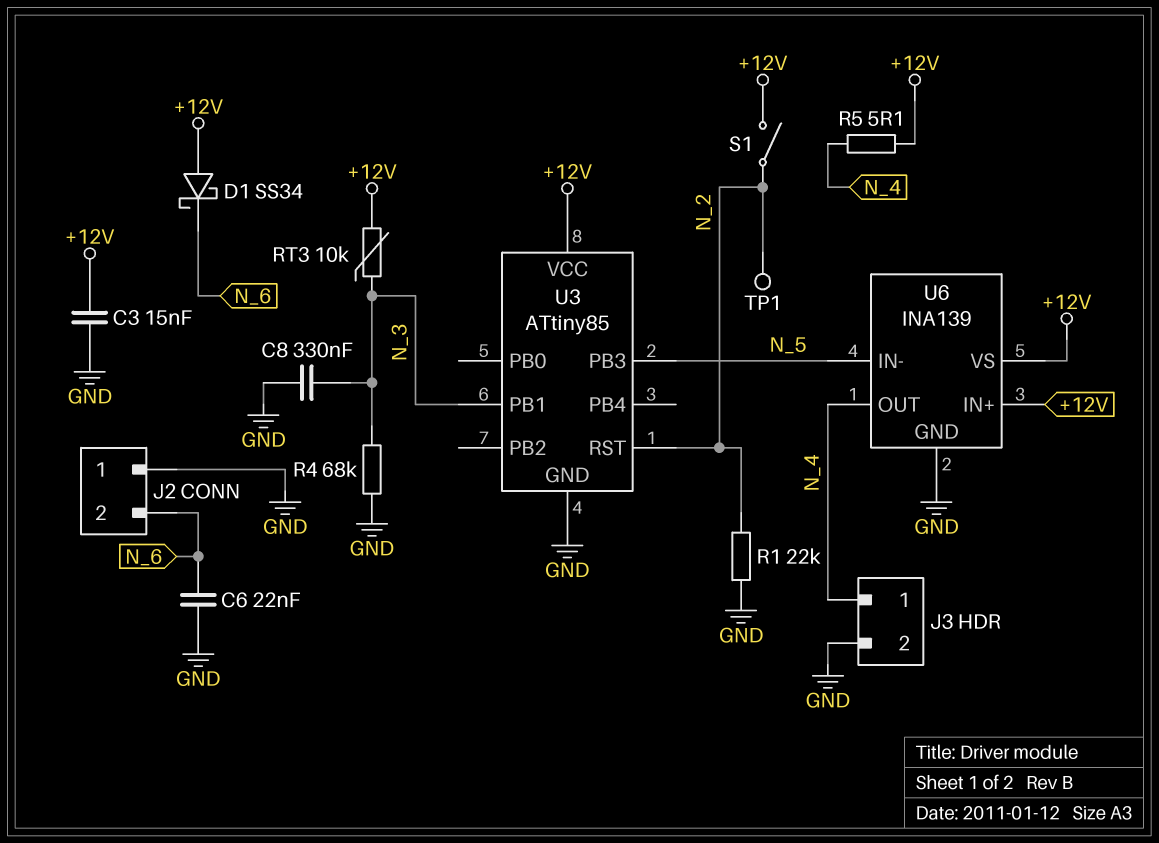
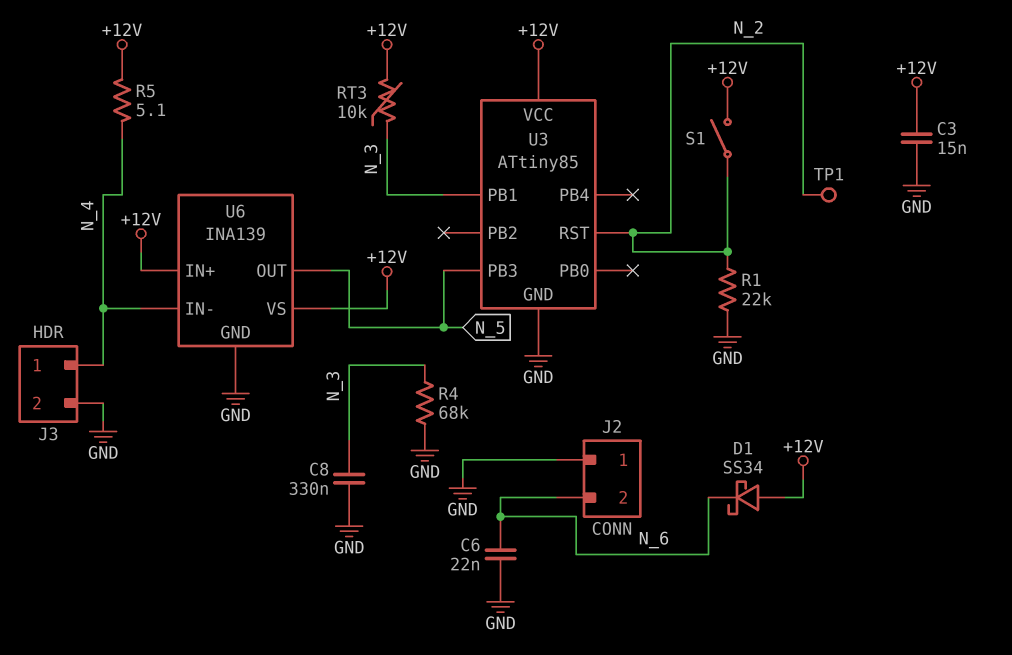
U6 pin IN-: N_5 -> N_4
U6 pin OUT: N_4 -> N_5

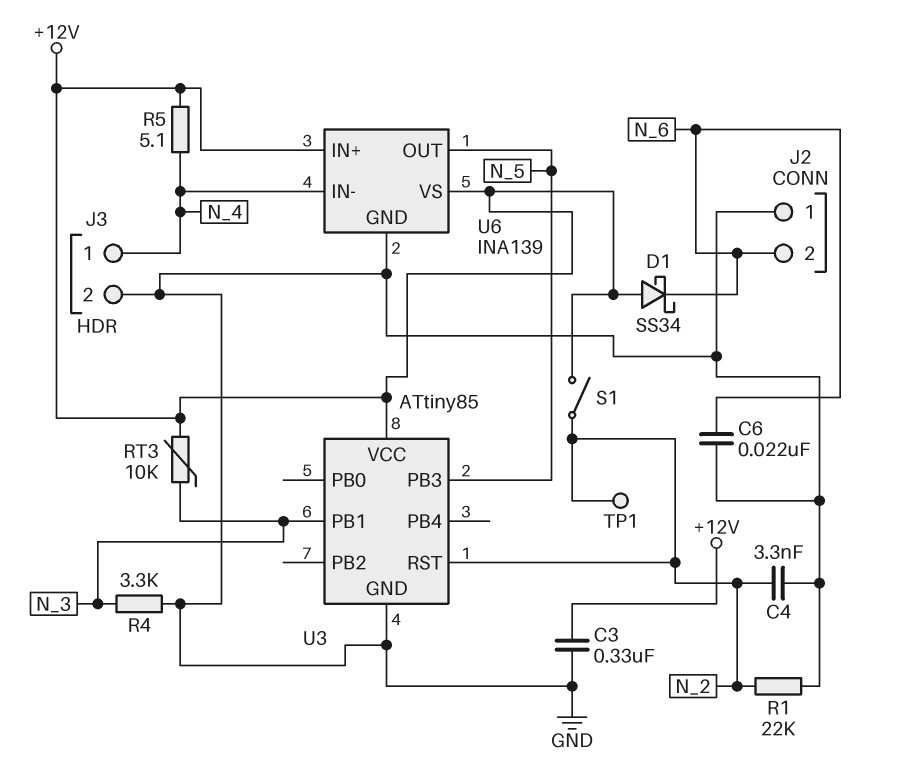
C3: 15nF (+12V, GND) -> 330nF (+12V, GND)
C4: none -> 3.3nF (GND, N_2)
C8: 330nF (GND, N_3) -> none
R4: 68k (GND, N_3) -> 3.3k (GND, N_3)

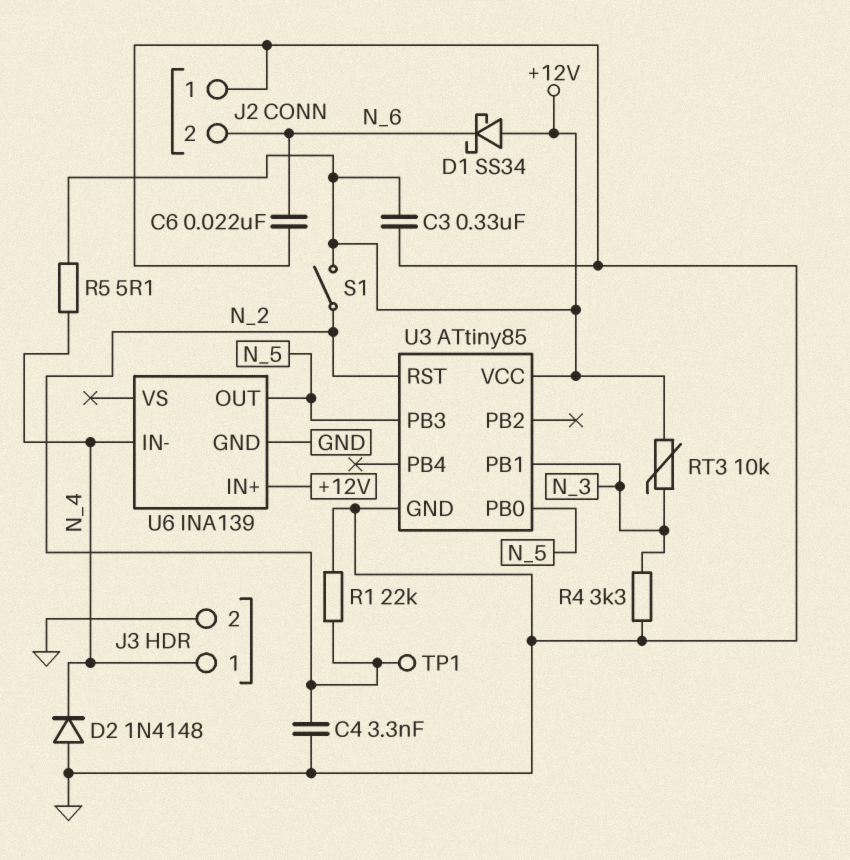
D2: none -> diode 1N4148 (A GND, K N_4)
U3 pin PB0: none -> N_5
U6 pin VS: +12V -> none

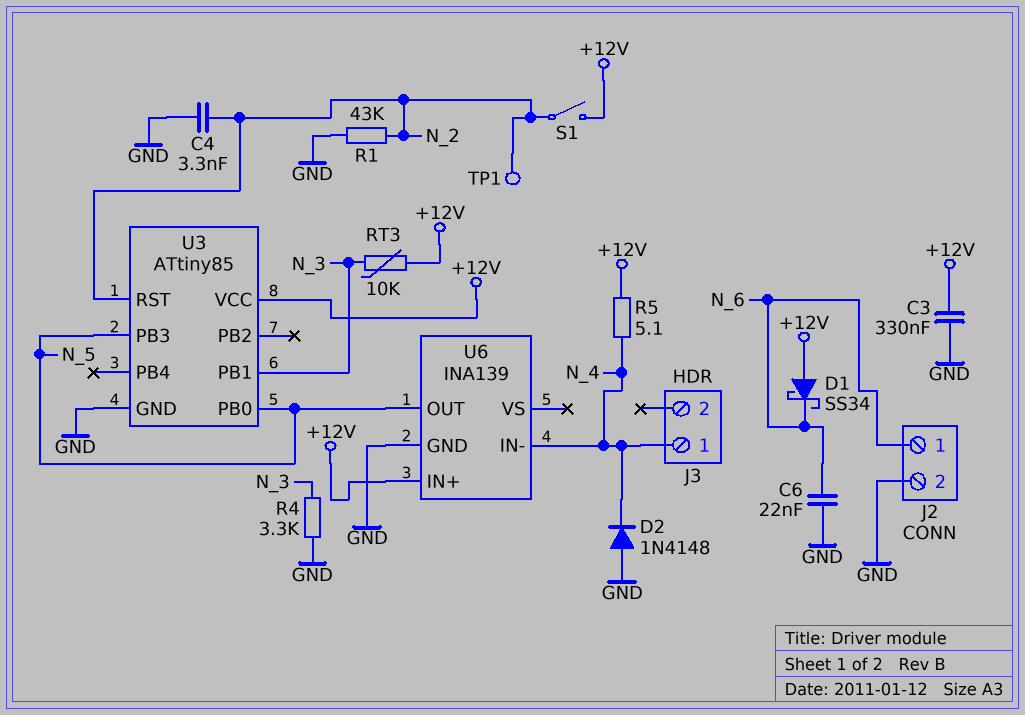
J2 pin 1: GND -> N_6
J2 pin 2: N_6 -> GND
J3 pin 2: GND -> none
R1: 22k (GND, N_2) -> 43k (GND, N_2)

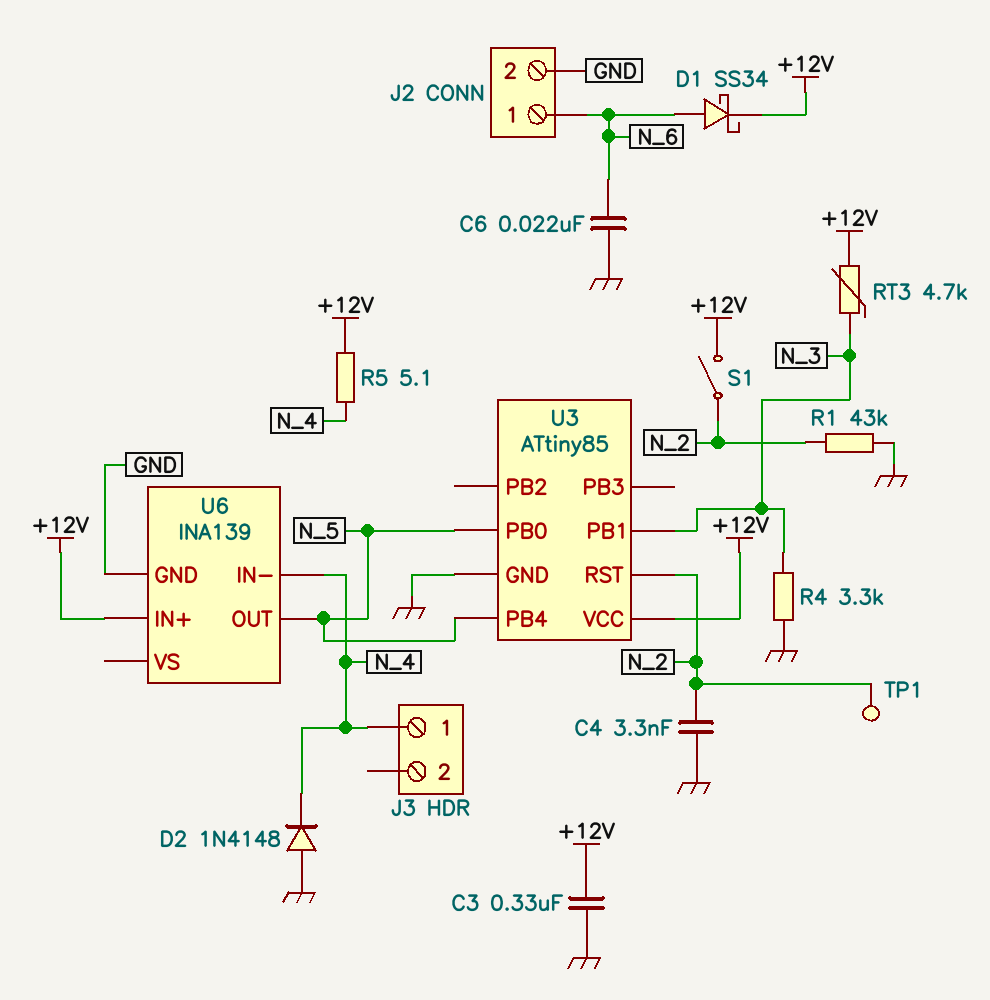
D1: schottky SS34 (A +12V, K N_6) -> schottky SS34 (A N_6, K +12V)
RT3: 10k (+12V, N_3) -> 4.7k (+12V, N_3)
U3 pin PB3: N_5 -> none
U3 pin PB4: none -> N_5

